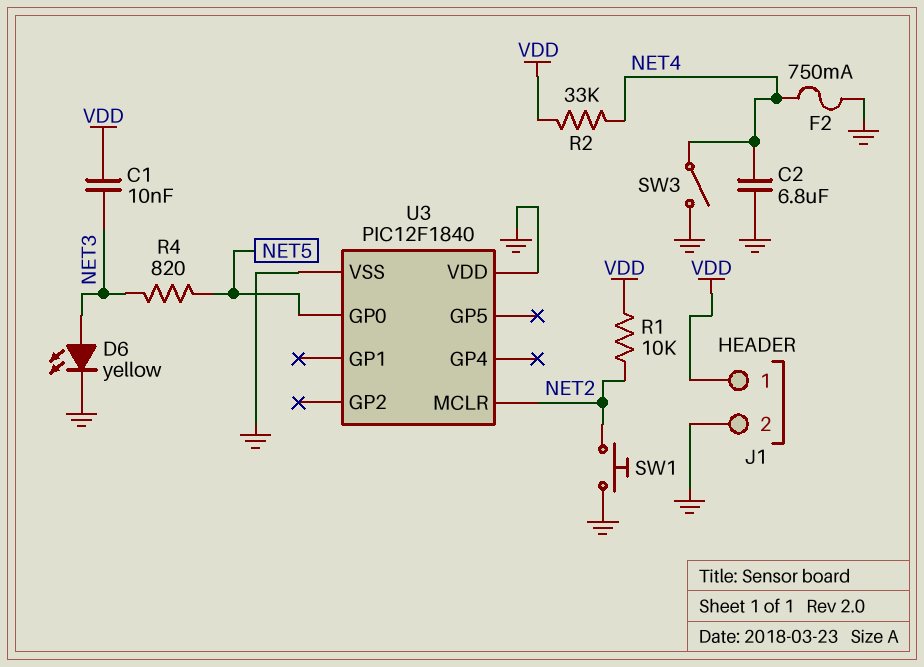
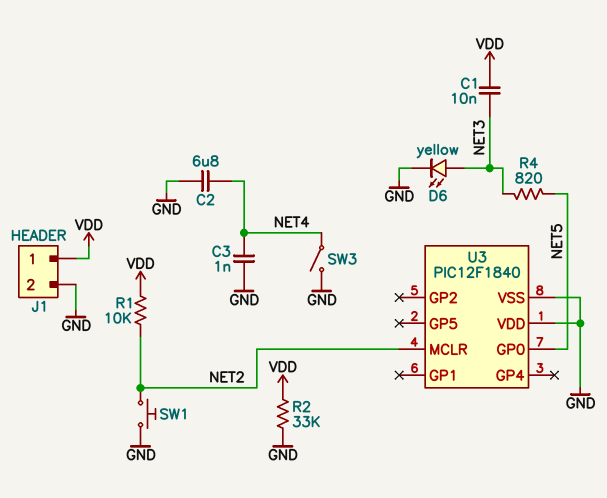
C3: none -> 1nF (GND, NET4)
F2: 750mA (GND, NET4) -> none
R2: 33k (NET4, VDD) -> 33k (GND, VDD)

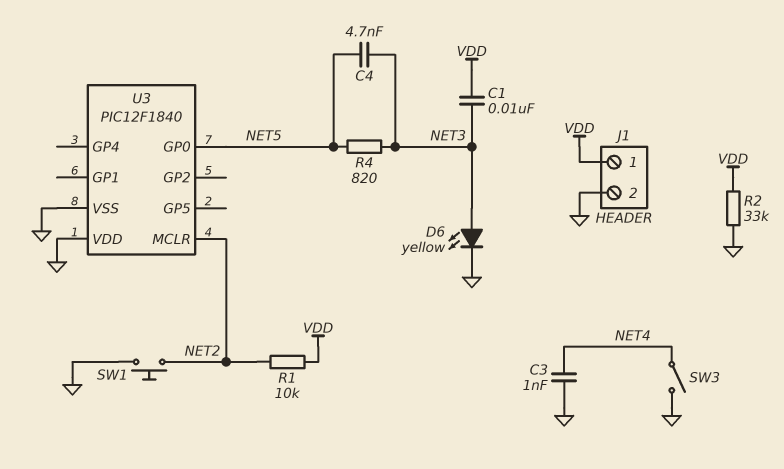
C2: 6.8uF (GND, NET4) -> none
C4: none -> 4.7nF (NET3, NET5)

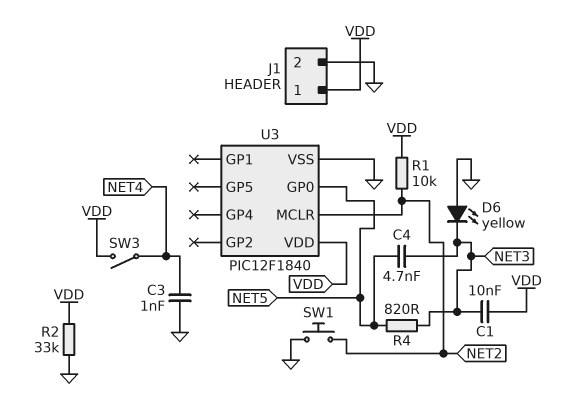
D6: LED yellow (A NET3, K GND) -> LED yellow (A GND, K NET3)
SW3: switch (GND, NET4) -> switch (NET4, VDD)
U3 pin VDD: GND -> VDD

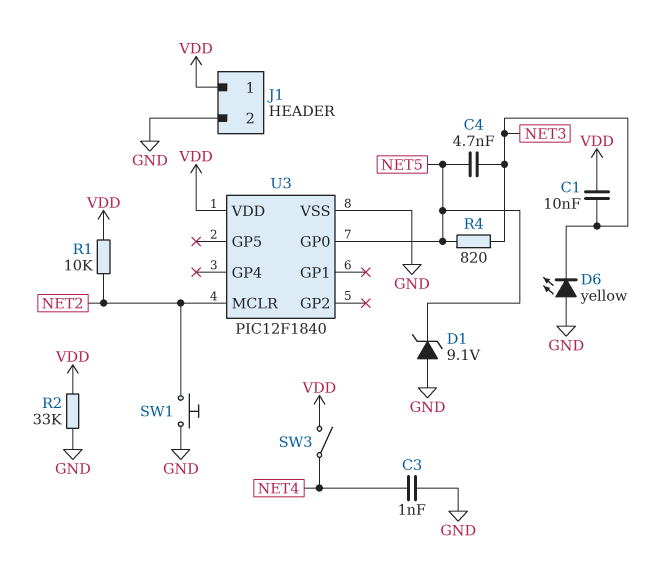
D1: none -> zener 9.1V (A GND, K NET5)

